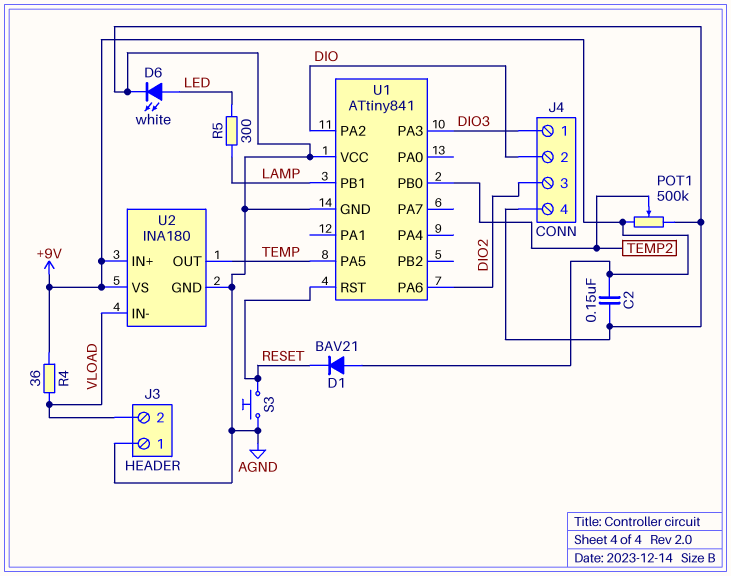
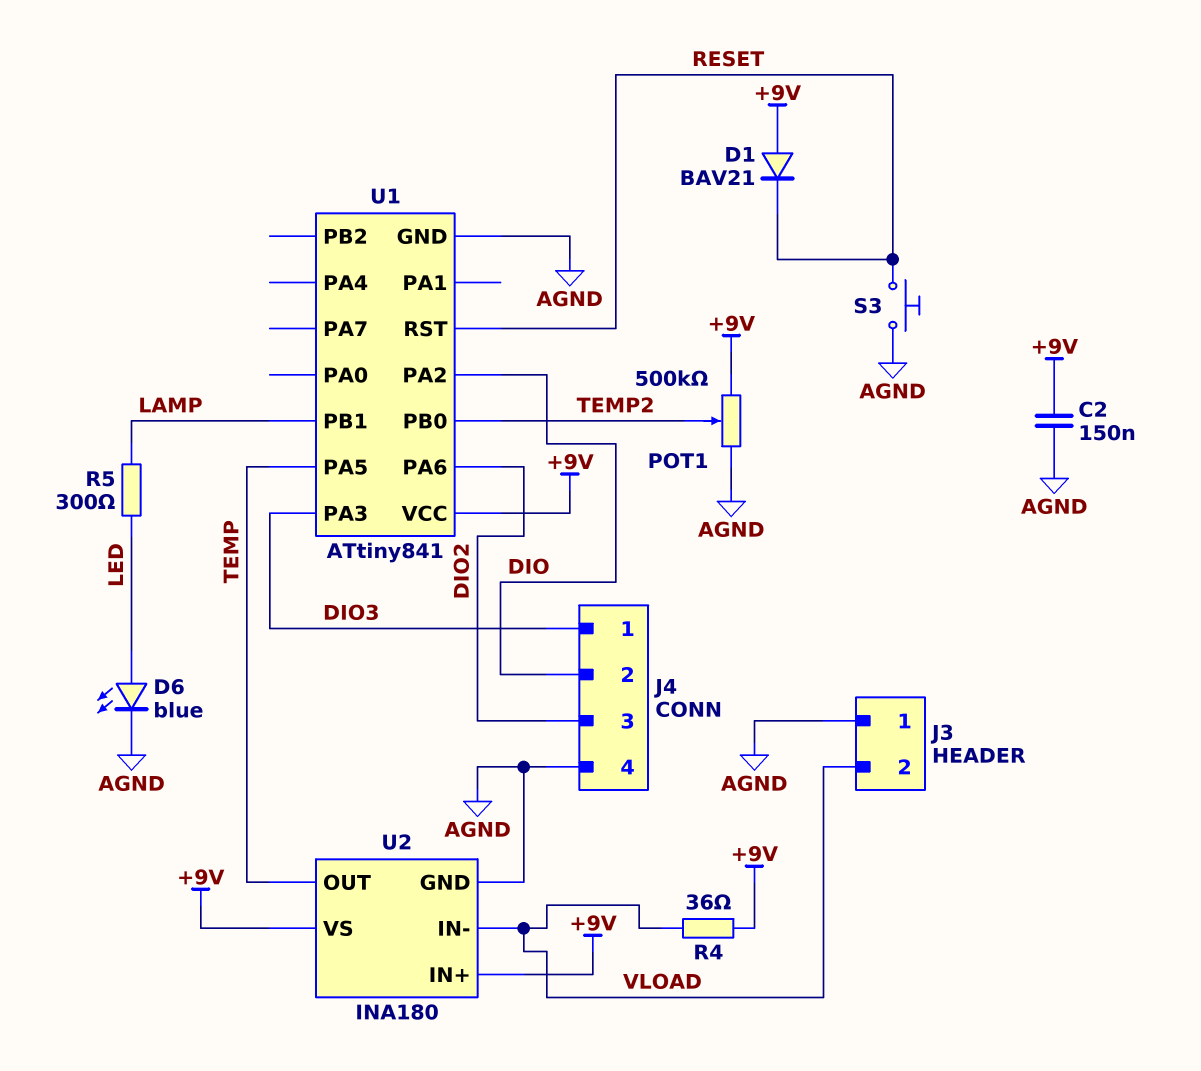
D6: LED white (A LED, K AGND) -> LED blue (A LED, K AGND)
U1 pin VCC: AGND -> +9V

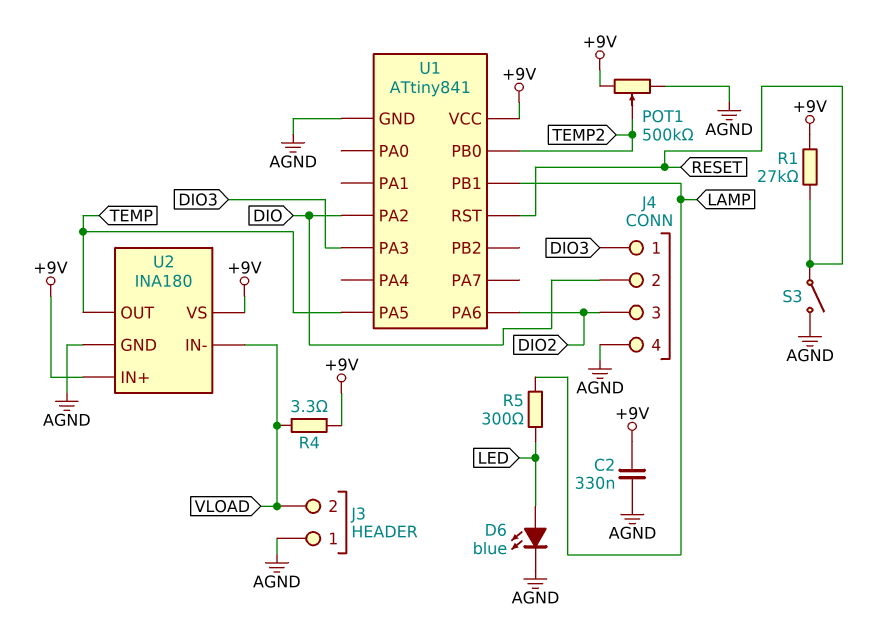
C2: 150nF (+9V, AGND) -> 330nF (+9V, AGND)
D1: diode BAV21 (A +9V, K RESET) -> none
R1: none -> 27k (+9V, RESET)
R4: 36 (+9V, VLOAD) -> 3.3 (+9V, VLOAD)
S3: button (AGND, RESET) -> switch (AGND, RESET)

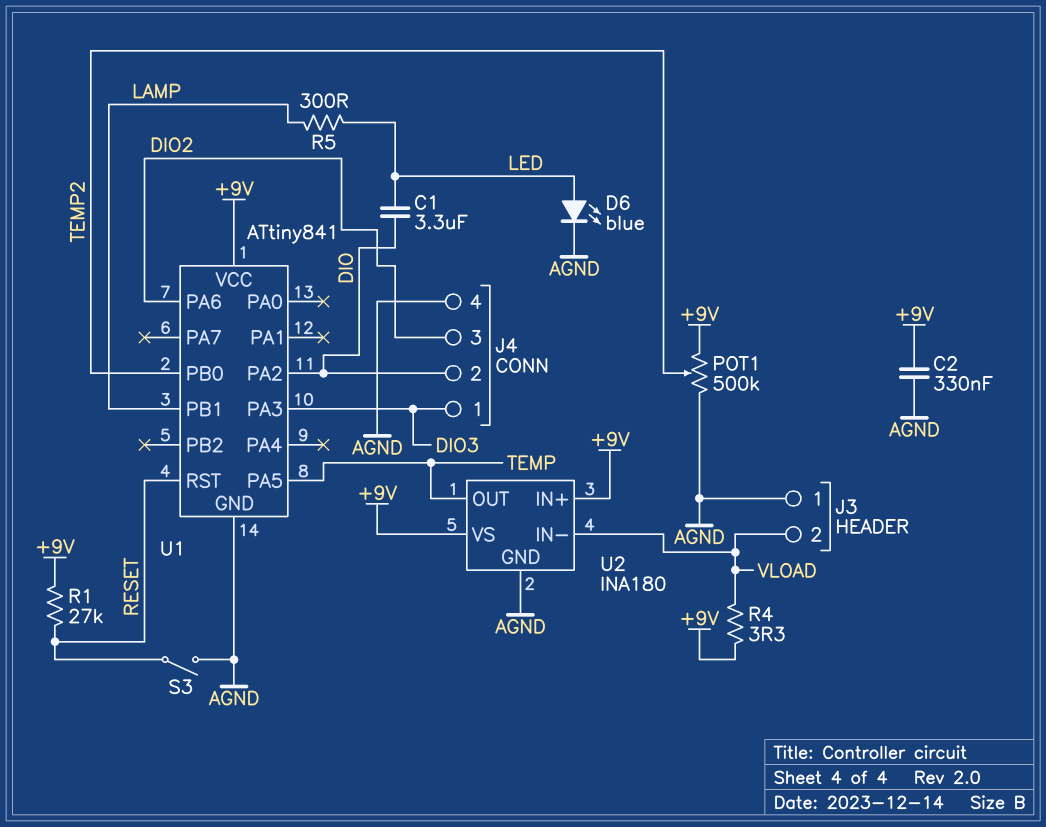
C1: none -> 3.3uF (DIO, LED)

